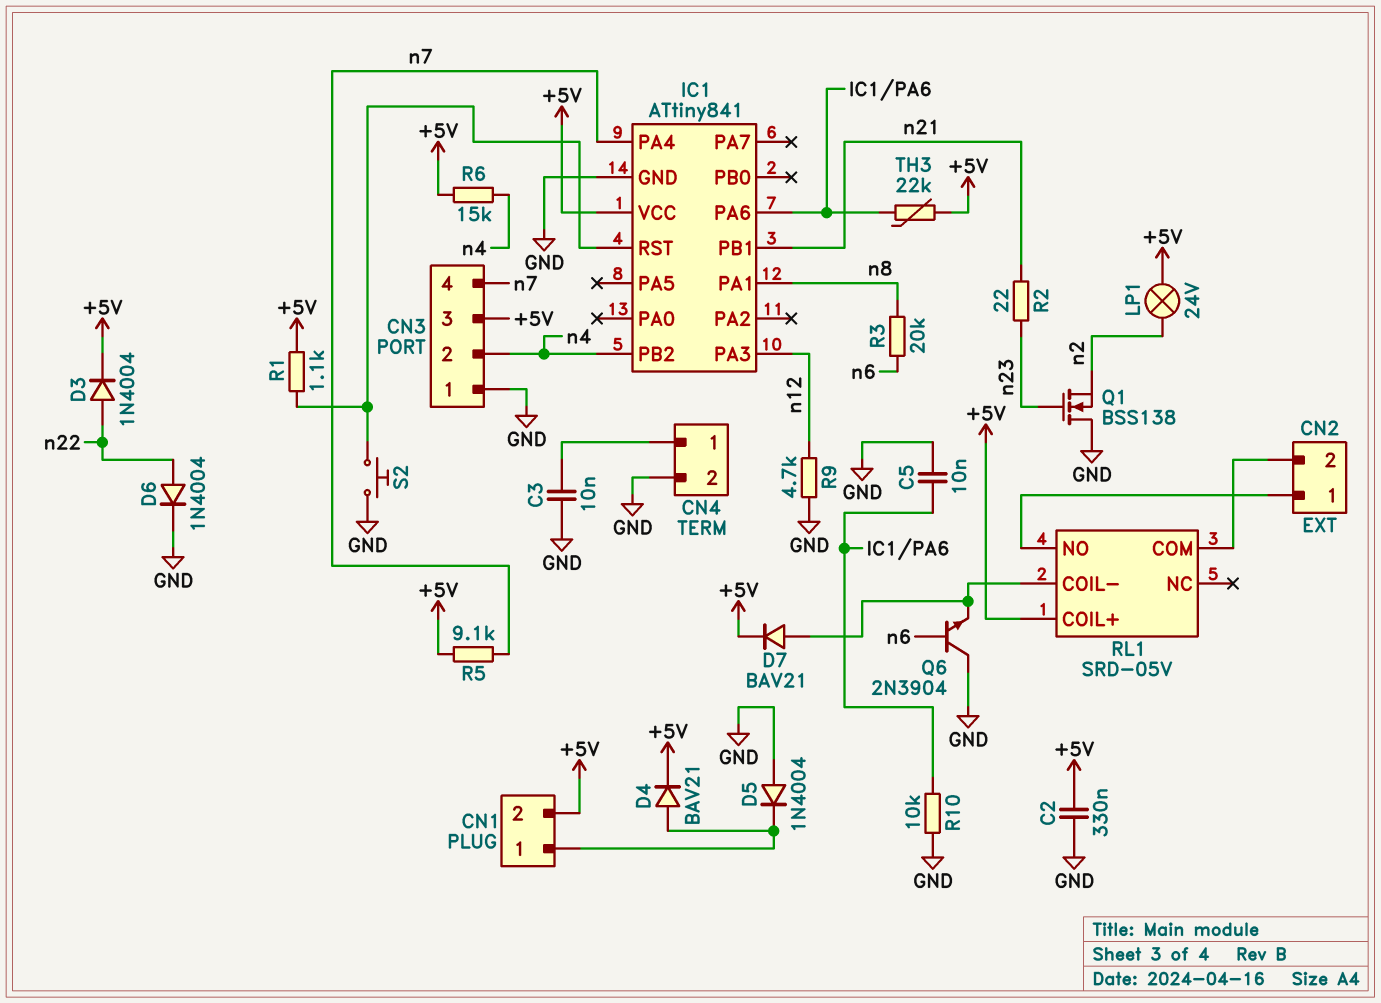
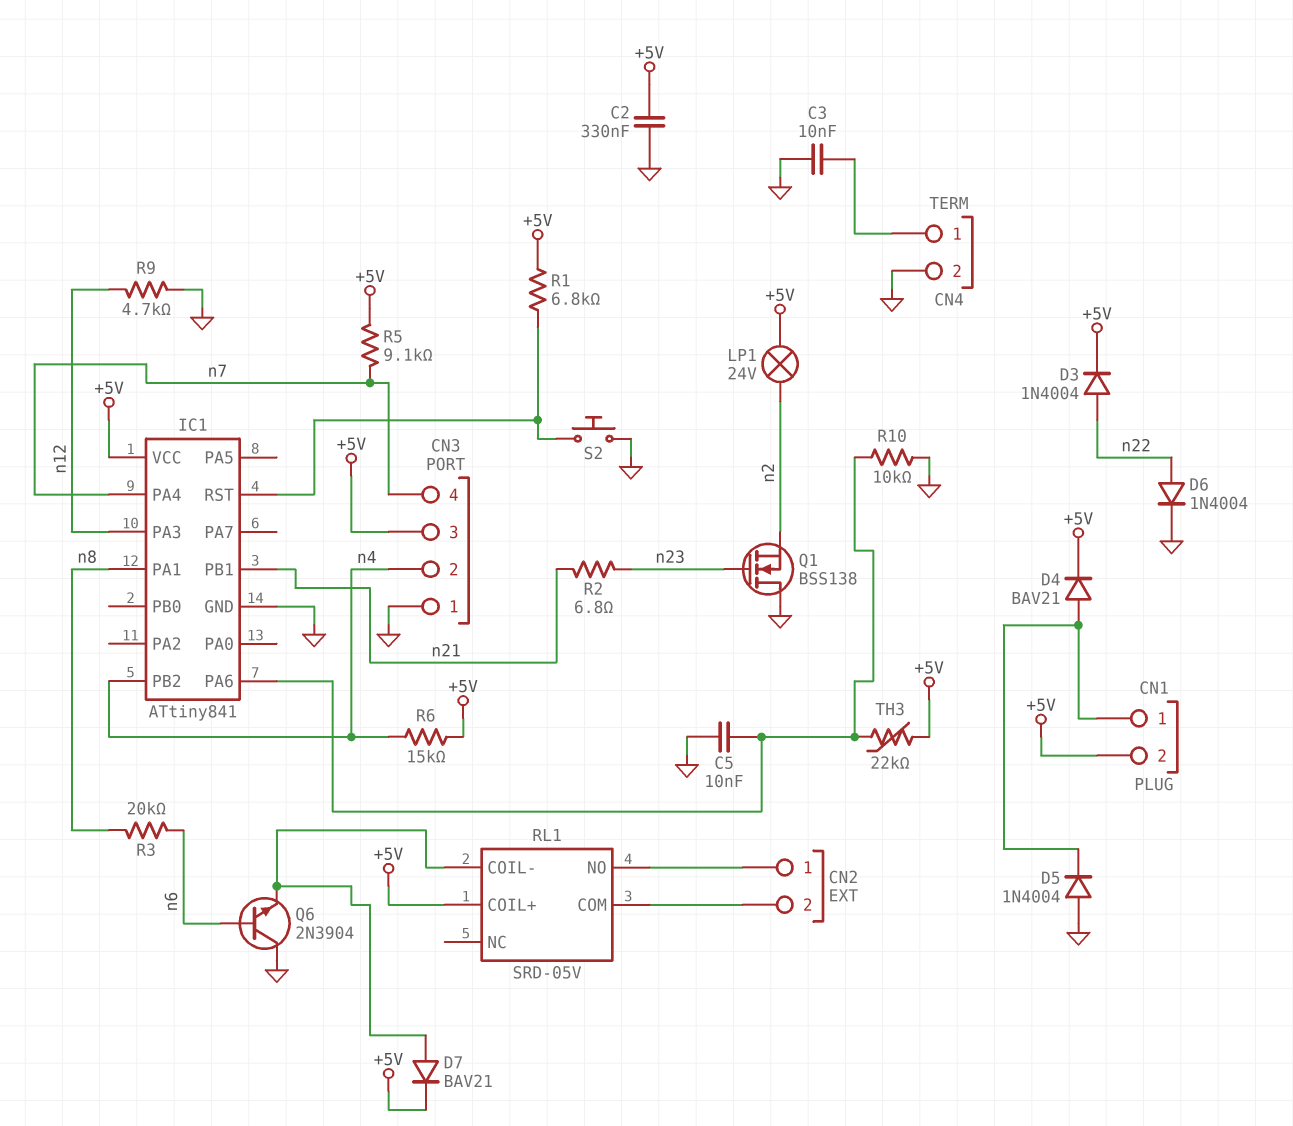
R1: 1.1k (+5V, IC1/RST) -> 6.8k (+5V, IC1/RST)
R2: 22 (n21, n23) -> 6.8 (n21, n23)

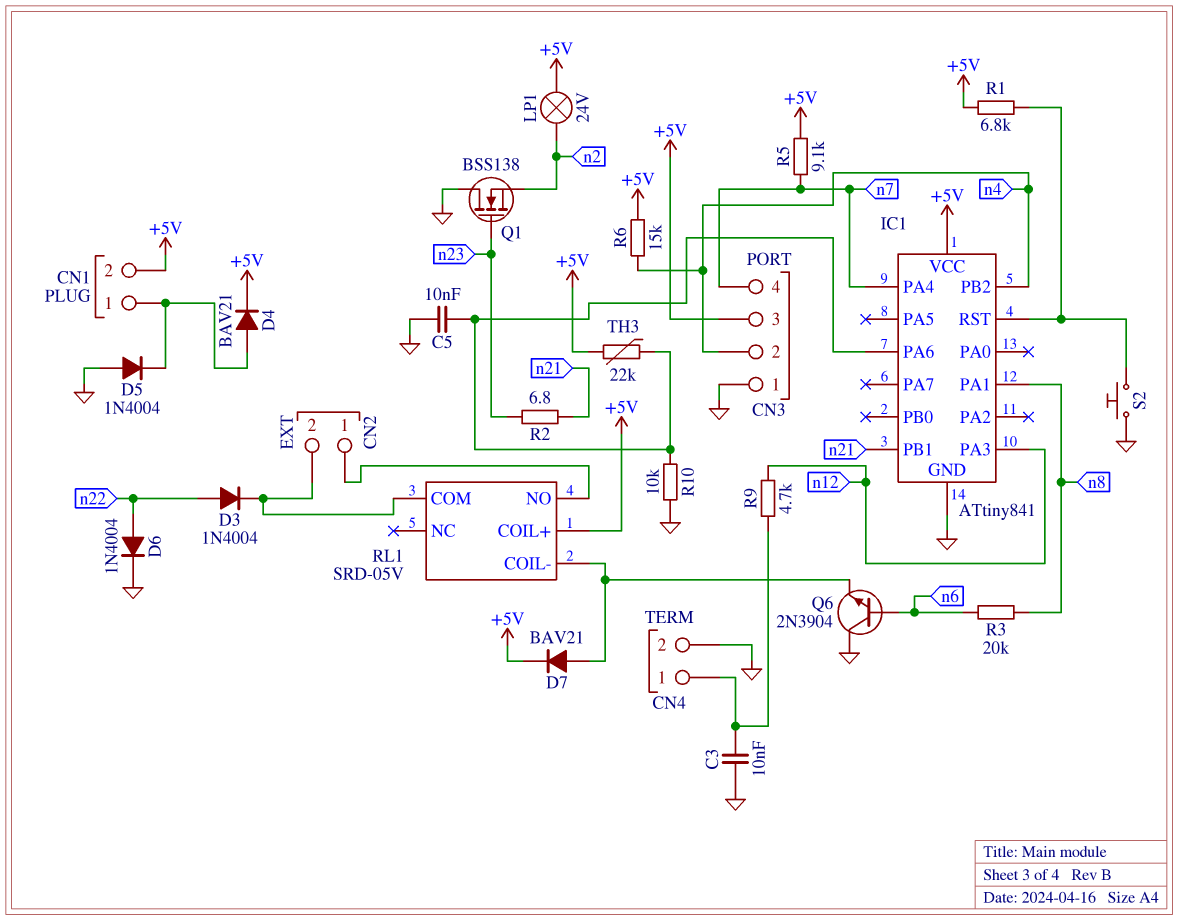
C2: 330nF (+5V, GND) -> none
D3: diode 1N4004 (A n22, K +5V) -> diode 1N4004 (A n22, K CN2/2)
R9: 4.7k (GND, n12) -> 4.7k (CN4/1, n12)

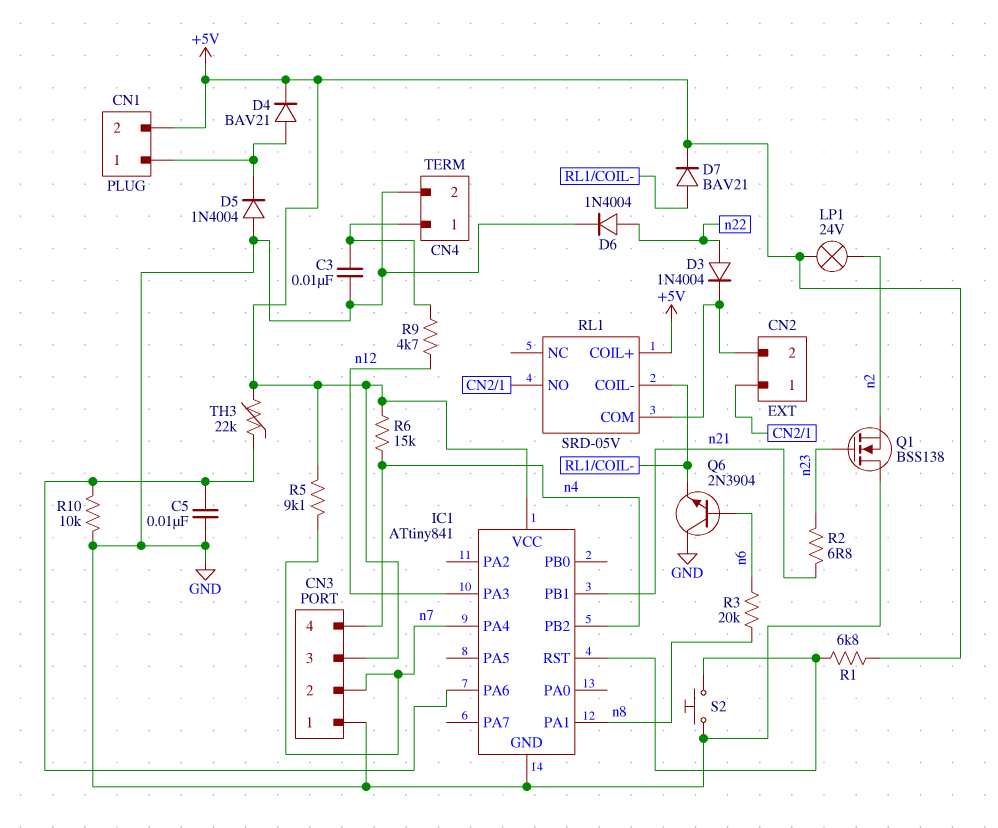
CN3 pin 2: n4 -> n7
CN3 pin 4: n7 -> n4

